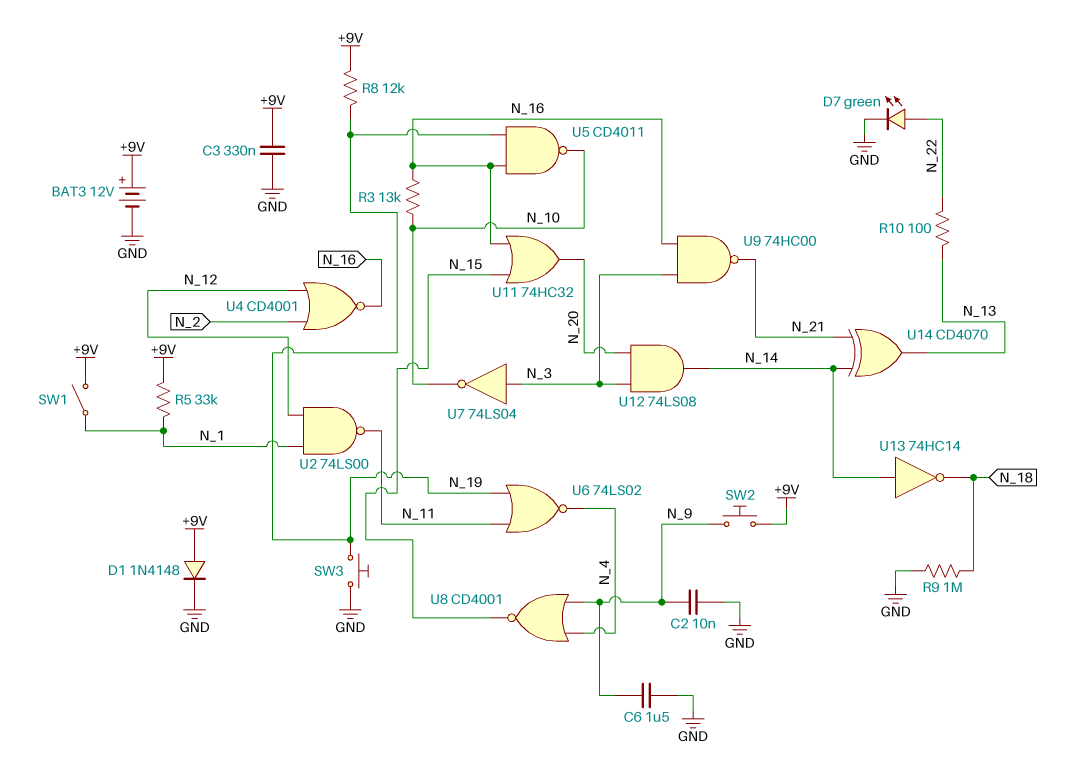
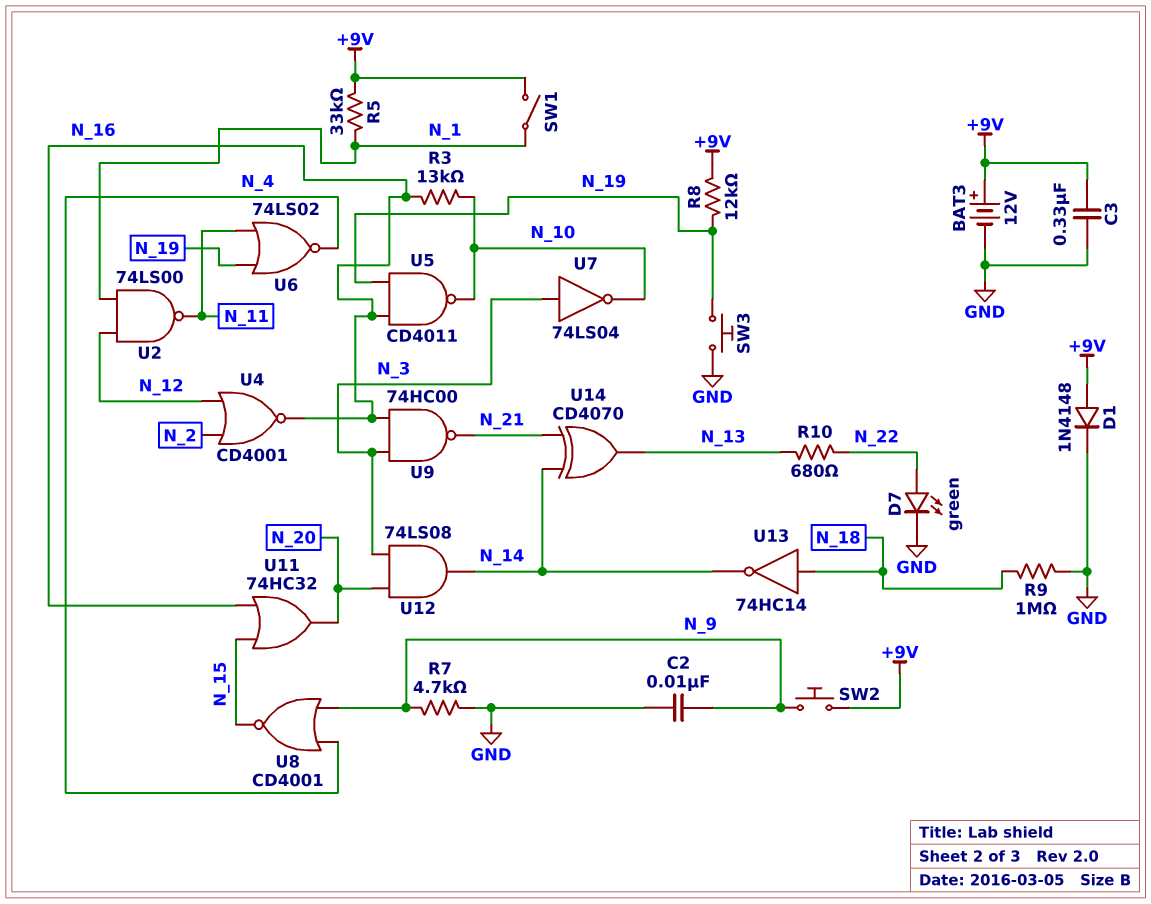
C6: 1.5uF (GND, N_9) -> none
R7: none -> 4.7k (GND, N_9)
R10: 100 (N_13, N_22) -> 680 (N_13, N_22)
U13: NOT 74HC14 (in N_14, out N_18) -> NOT 74HC14 (in N_18, out N_14)

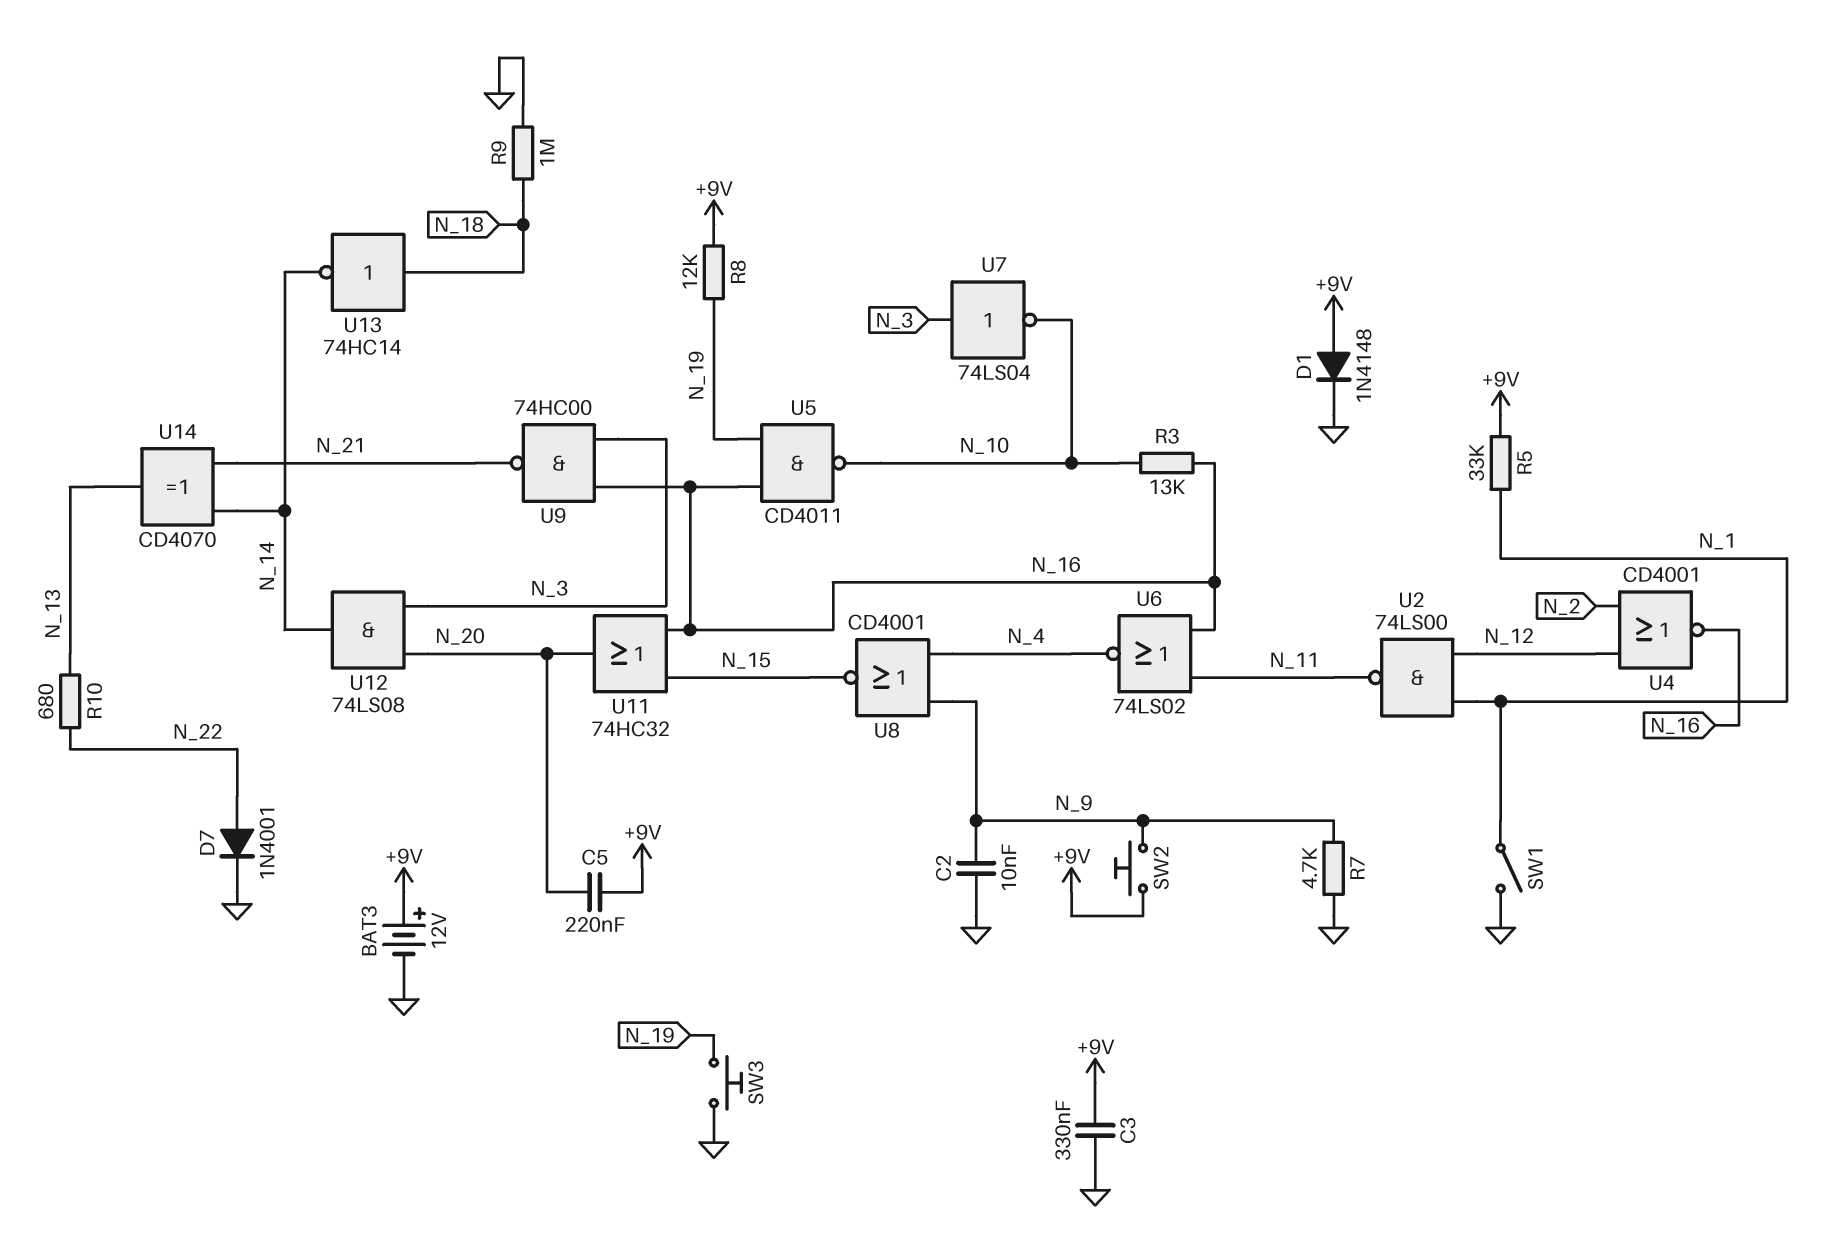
C5: none -> 220nF (+9V, N_20)
D7: LED green (A N_22, K GND) -> diode 1N4001 (A N_22, K GND)
SW1: switch (+9V, N_1) -> switch (GND, N_1)
U6: NOR 74LS02 (in N_11, in N_19, out N_4) -> NOR 74LS02 (in N_11, in N_16, out N_4)

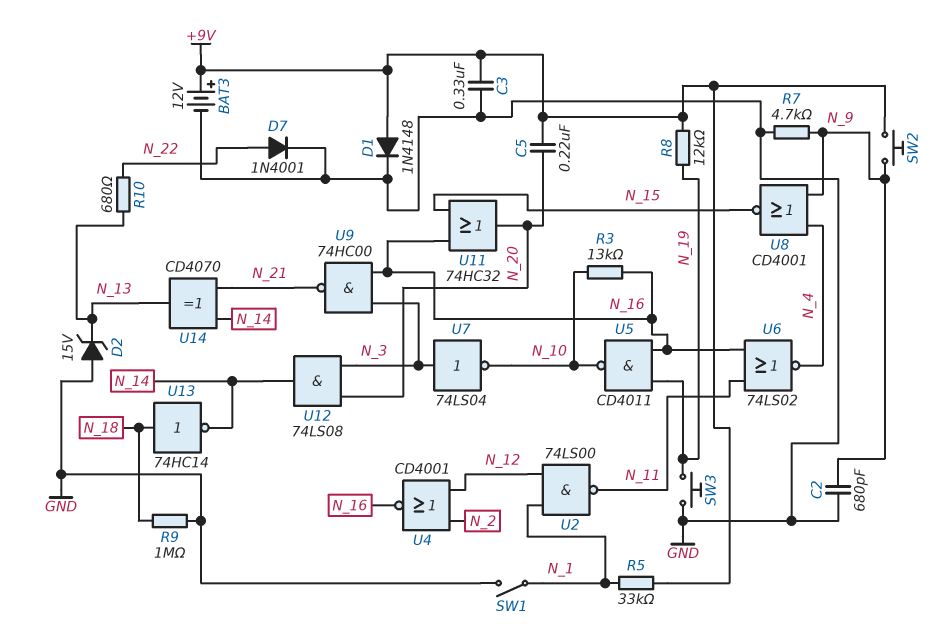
C2: 10nF (GND, N_9) -> 680pF (GND, N_9)
D2: none -> zener 15V (A GND, K N_13)

